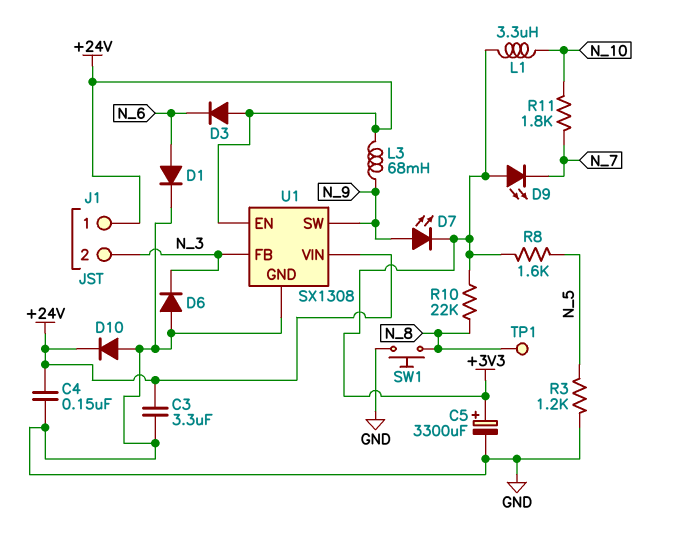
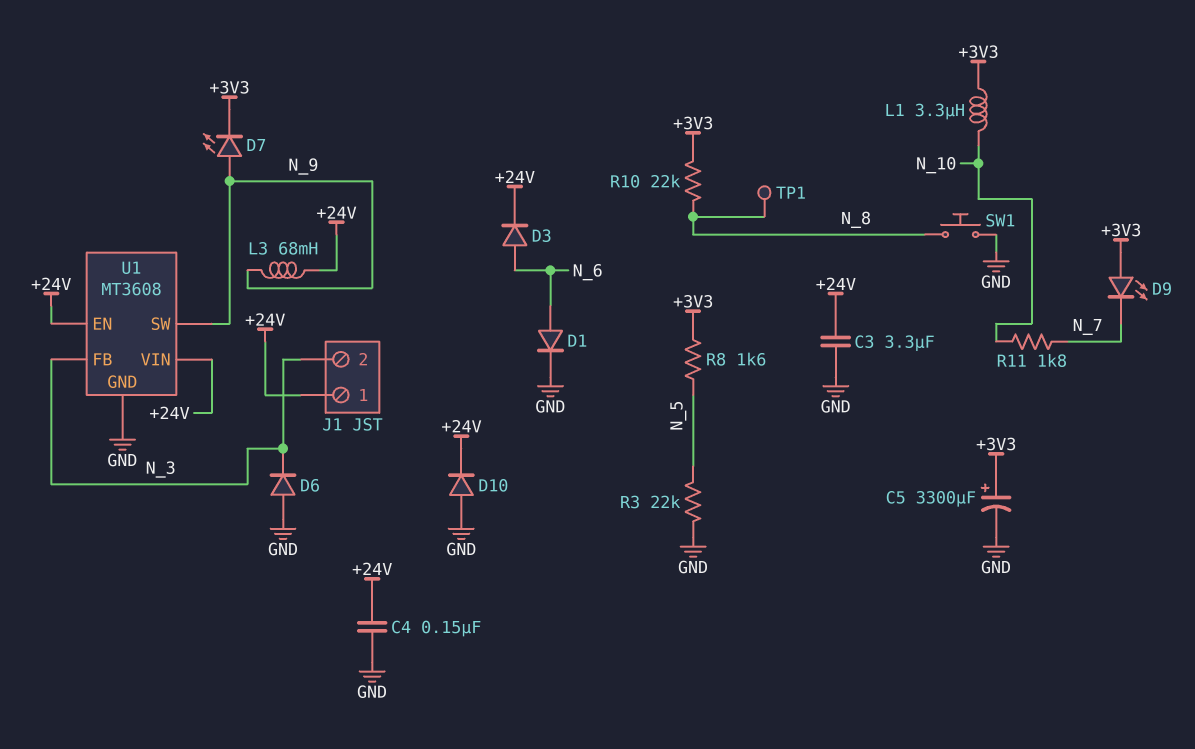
D3: diode (A +24V, K N_6) -> diode (A N_6, K +24V)
R3: 1.2k (GND, N_5) -> 22k (GND, N_5)
U1: SX1308 -> MT3608

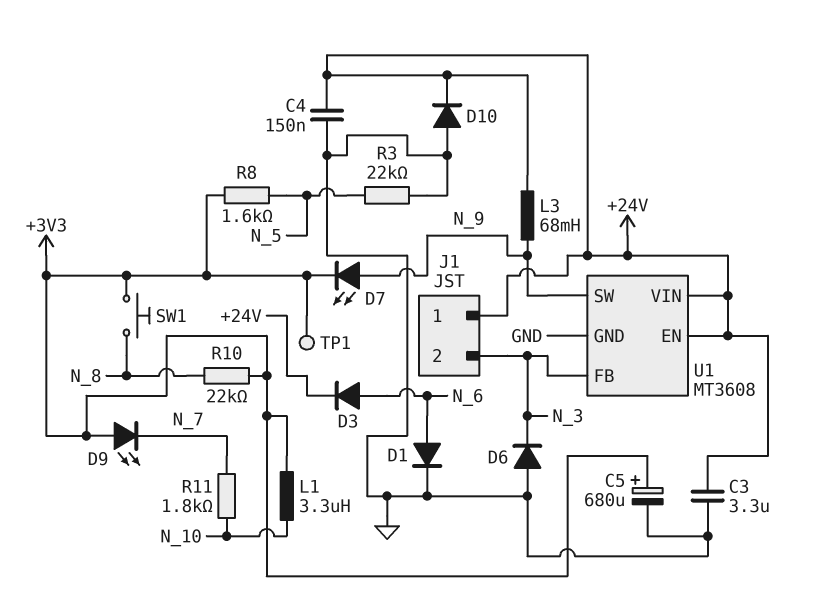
C5: 3300uF (plus +3V3, minus GND) -> 680uF (plus +3V3, minus GND)
SW1: button (GND, N_8) -> button (+3V3, N_8)
TP1: test point (N_8) -> test point (+3V3)

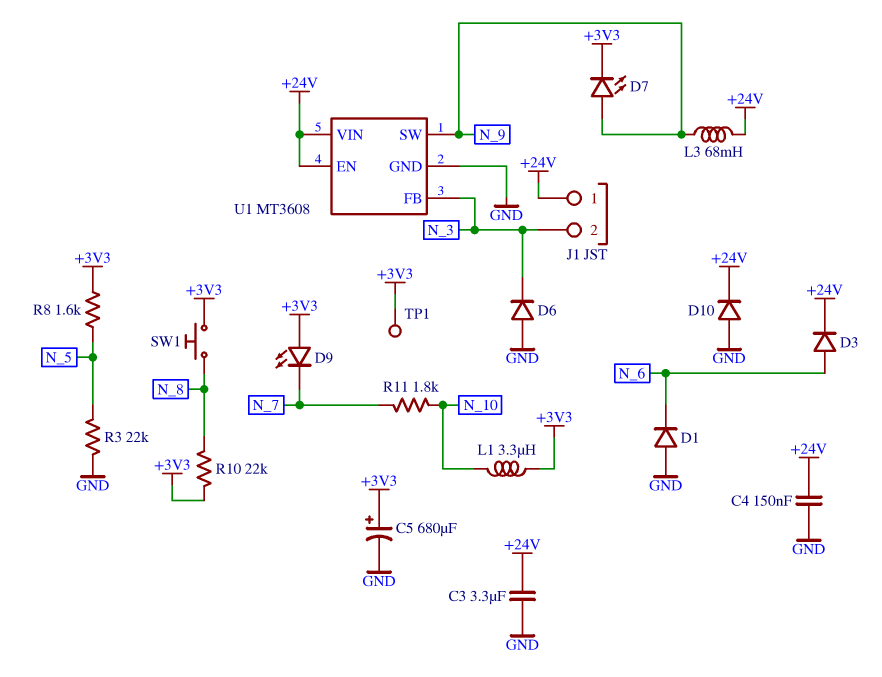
D1: diode (A N_6, K GND) -> diode (A GND, K N_6)

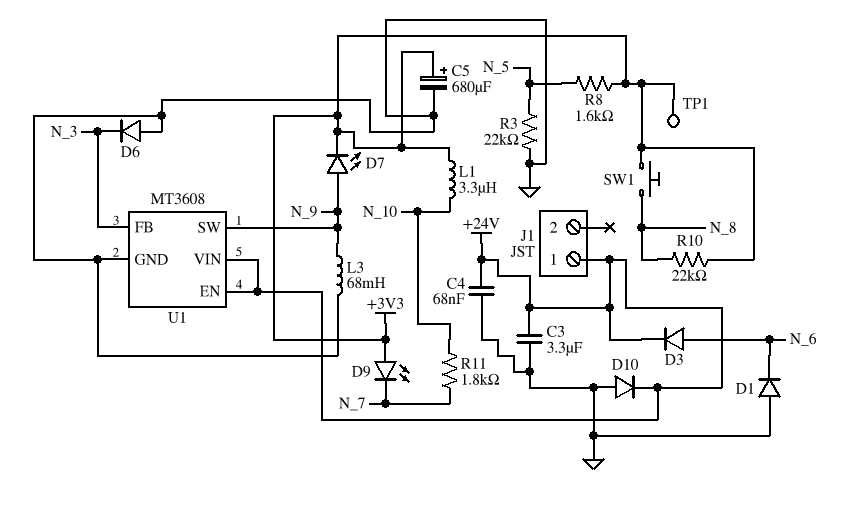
C4: 150nF (+24V, GND) -> 68nF (+24V, GND)
J1 pin 2: N_3 -> none
L3: 68mH (+24V, N_9) -> 68mH (GND, N_9)

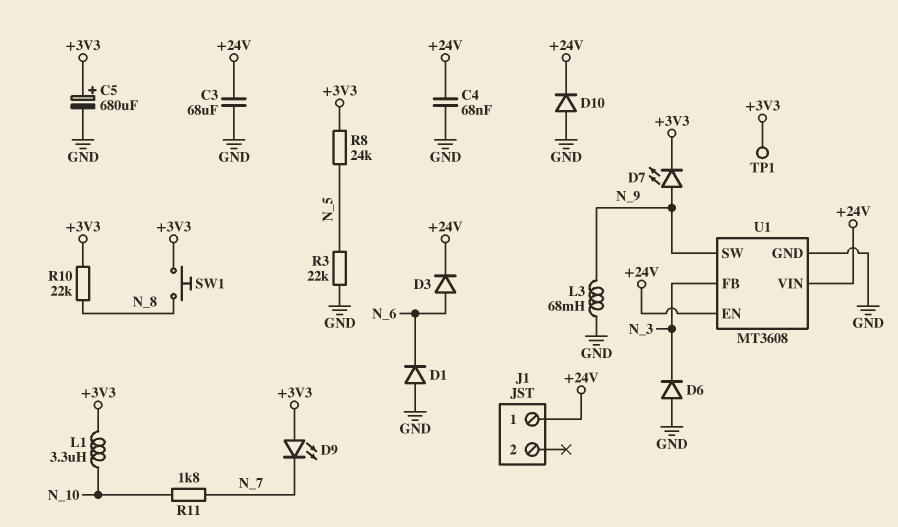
C3: 3.3uF (+24V, GND) -> 68uF (+24V, GND)
R8: 1.6k (+3V3, N_5) -> 24k (+3V3, N_5)

